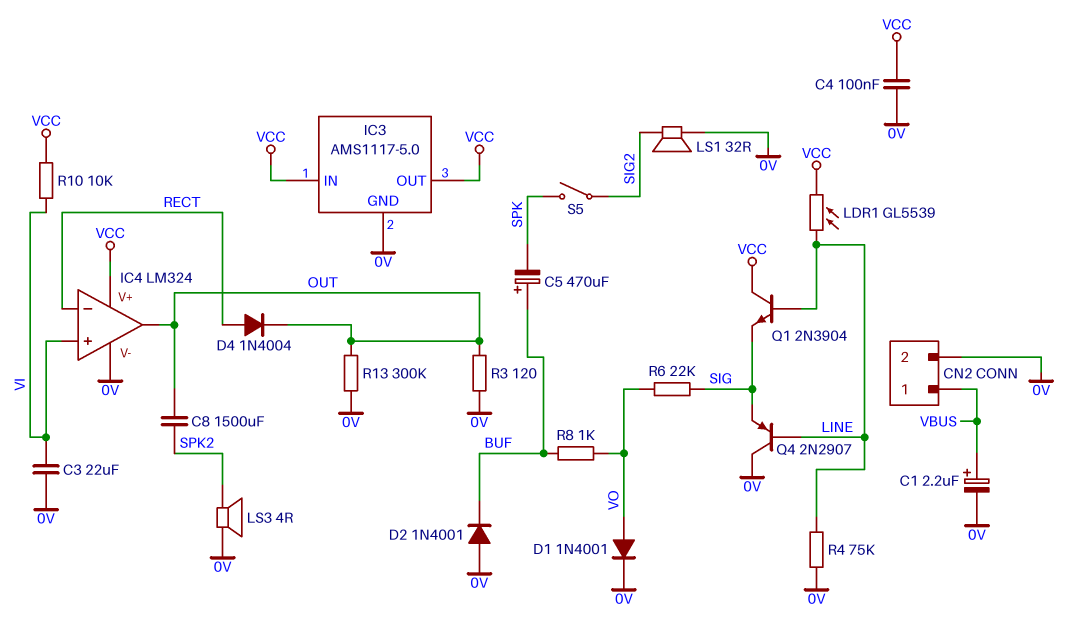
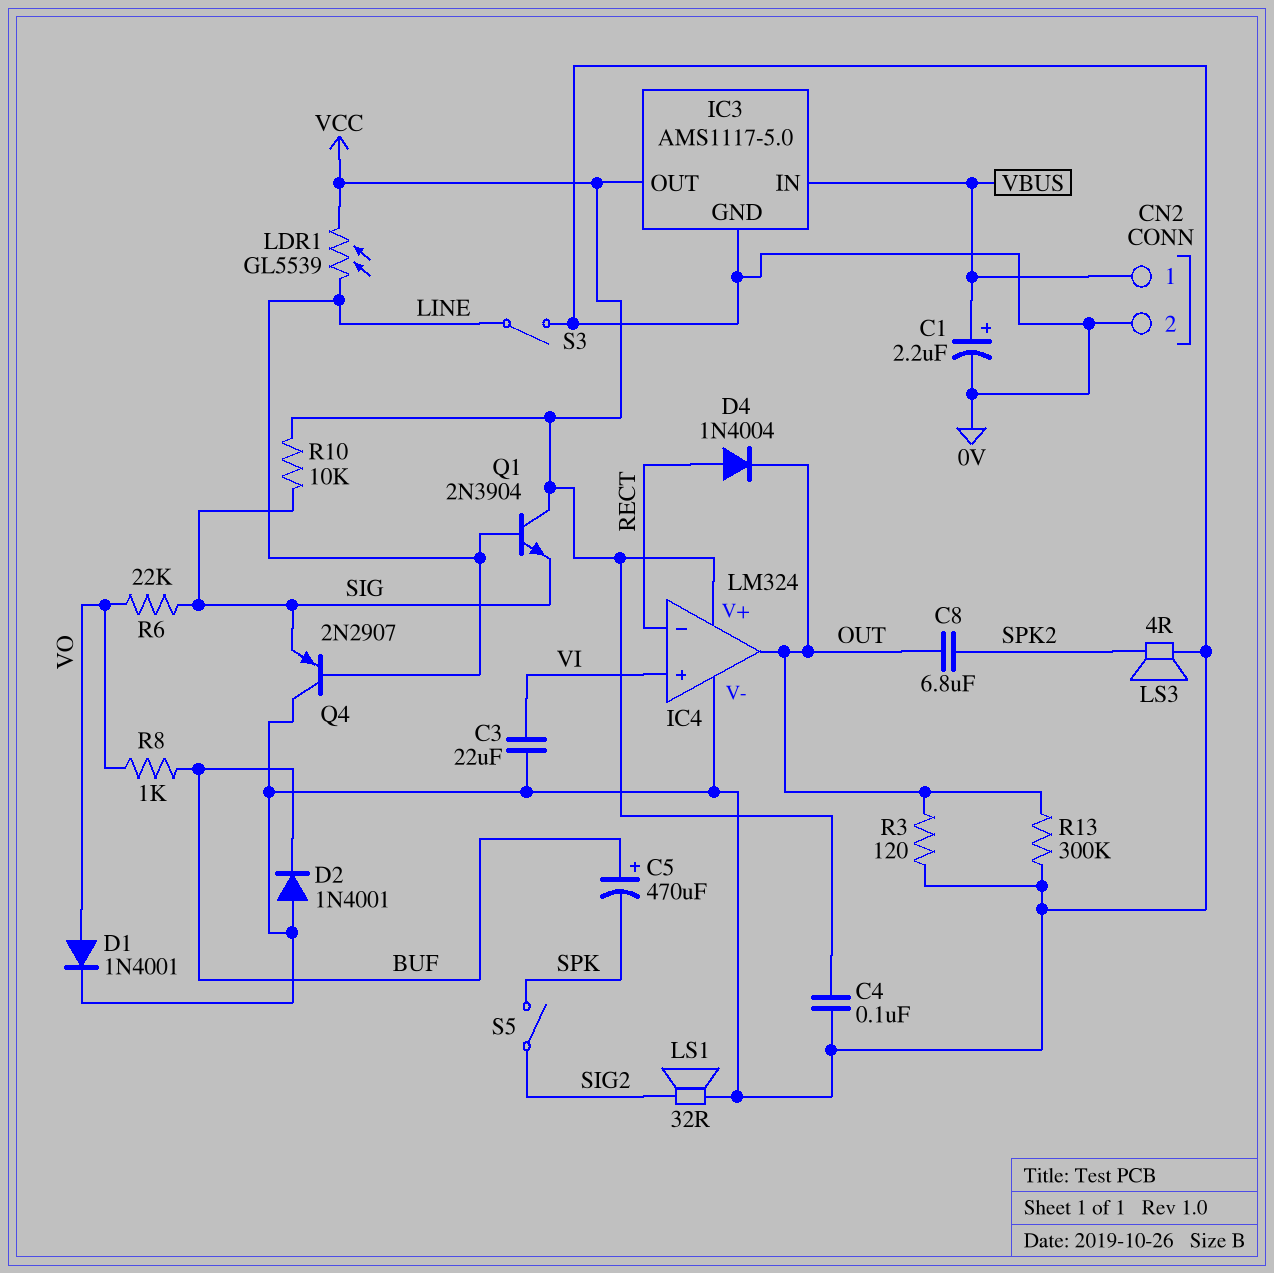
C8: 1500uF (OUT, SPK2) -> 6.8uF (OUT, SPK2)
IC3 pin IN: VCC -> VBUS
R4: 75k (0V, LINE) -> none
R10: 10k (VCC, VI) -> 10k (SIG, VCC)
S3: none -> switch (0V, LINE)

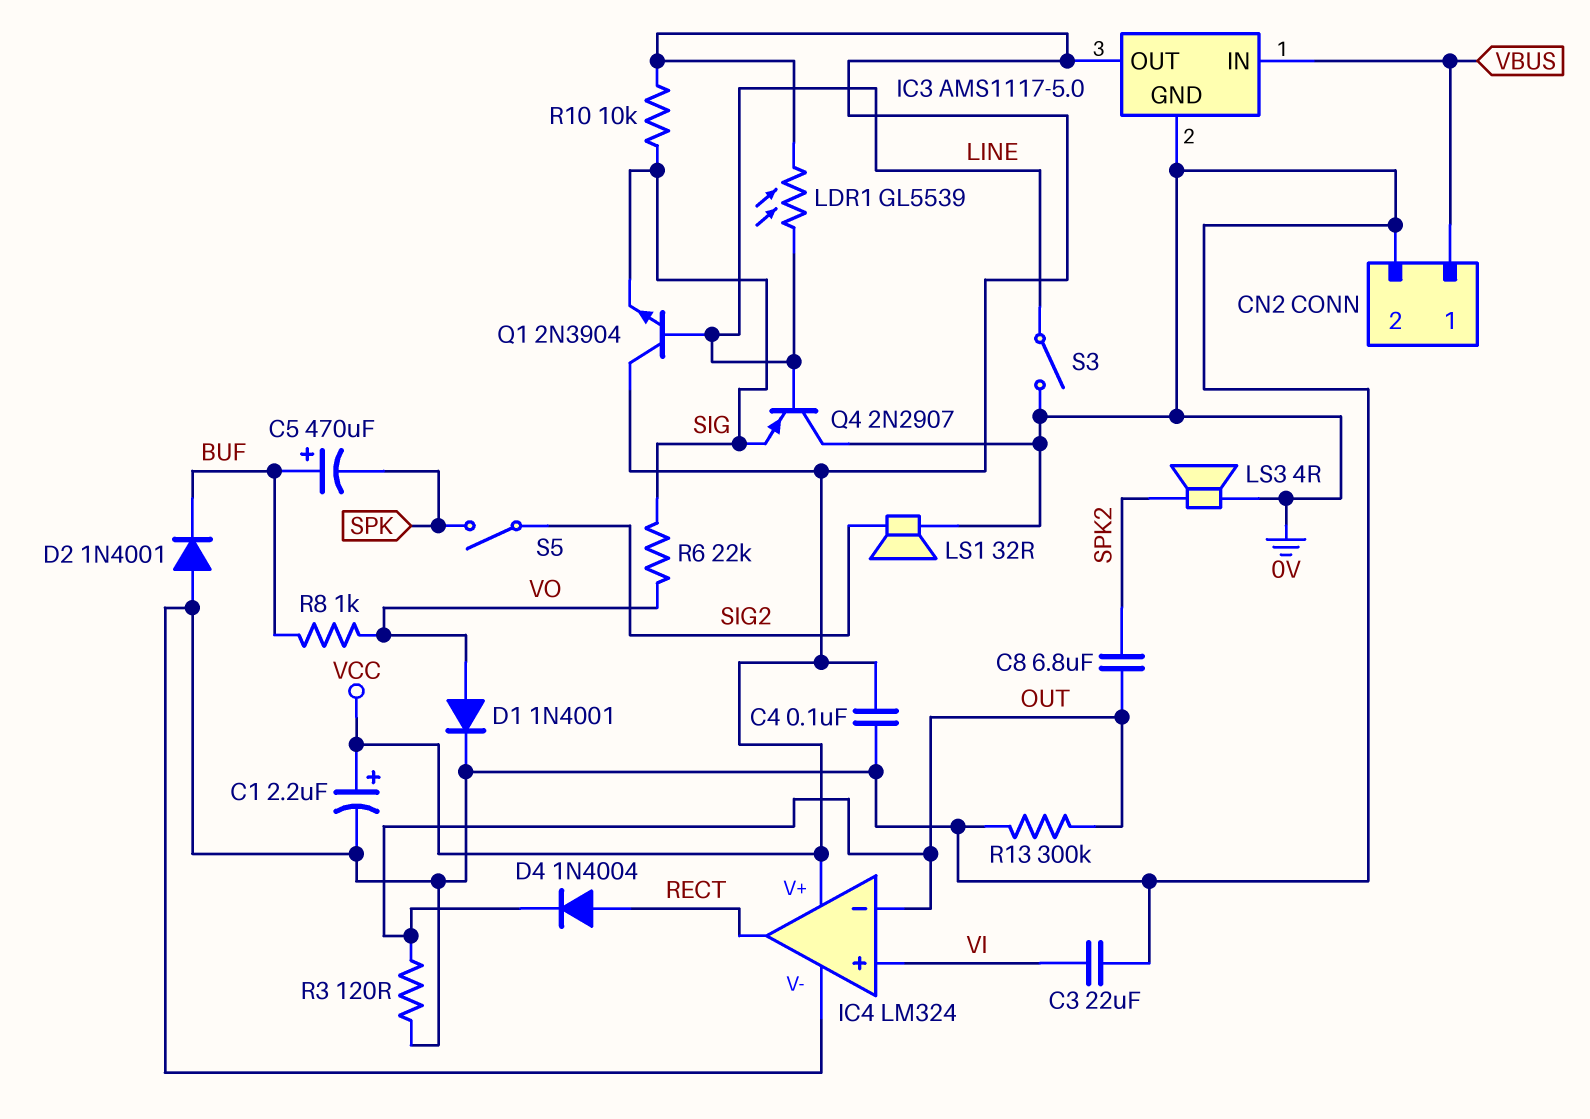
C1: 2.2uF (plus VBUS, minus 0V) -> 2.2uF (plus VCC, minus 0V)
IC4 pin in-: RECT -> OUT
IC4 pin out: OUT -> RECT

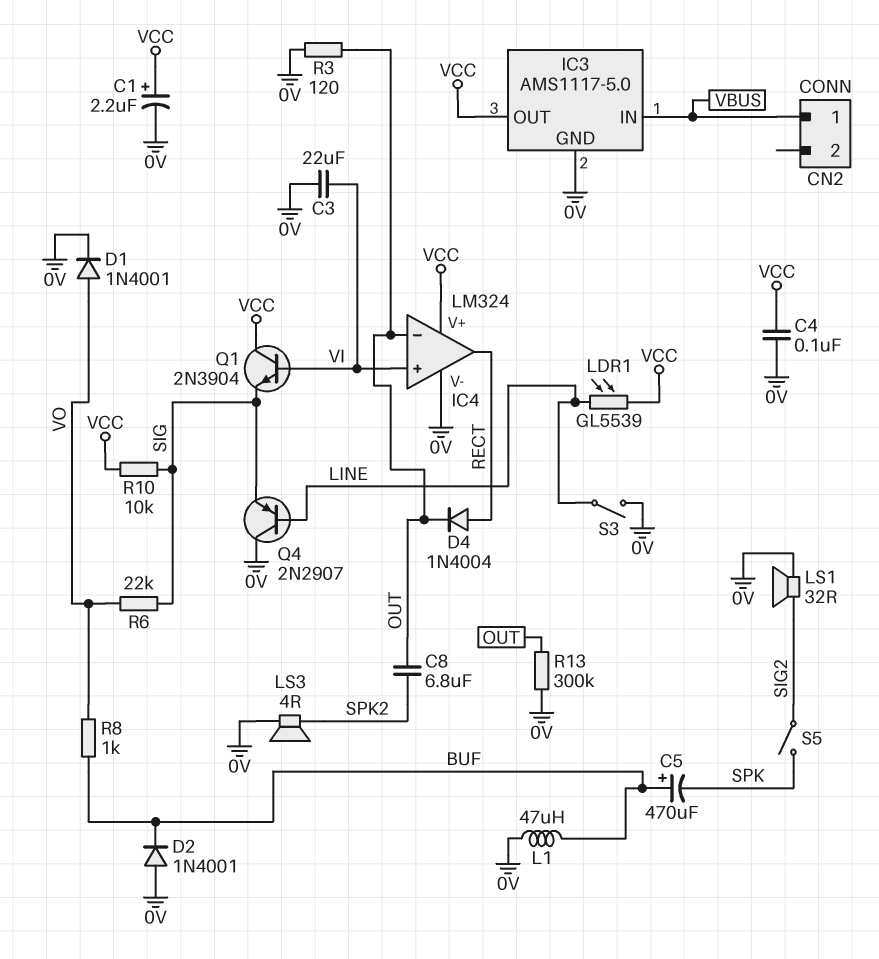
CN2 pin 2: 0V -> none
L1: none -> 47uH (0V, BUF)
Q1: NPN 2N3904 (B LINE, C VCC, E SIG) -> NPN 2N3904 (B VI, C VCC, E SIG)

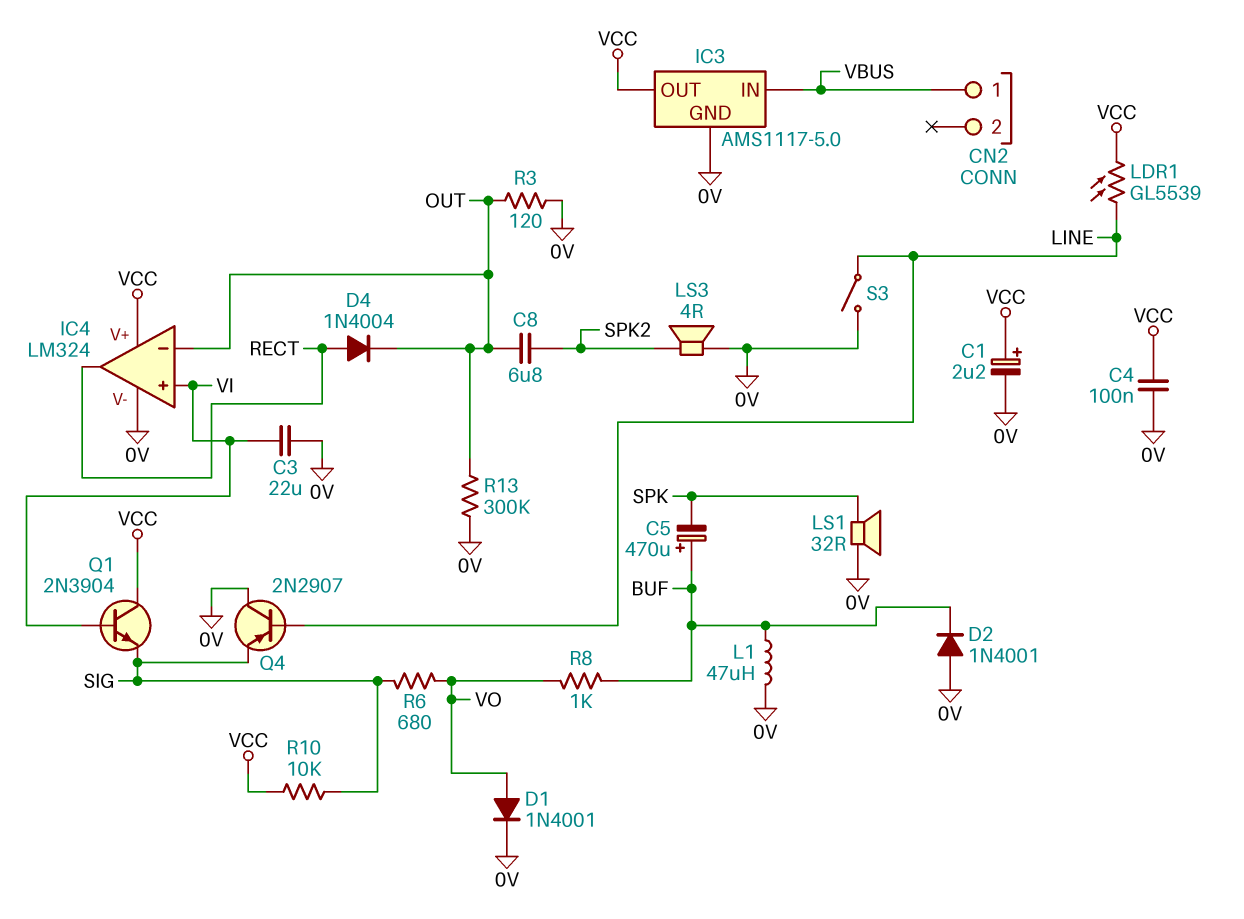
LS1: speaker 32R (0V, SIG2) -> speaker 32R (0V, SPK)
R6: 22k (SIG, VO) -> 680 (SIG, VO)
S5: switch (SIG2, SPK) -> none

